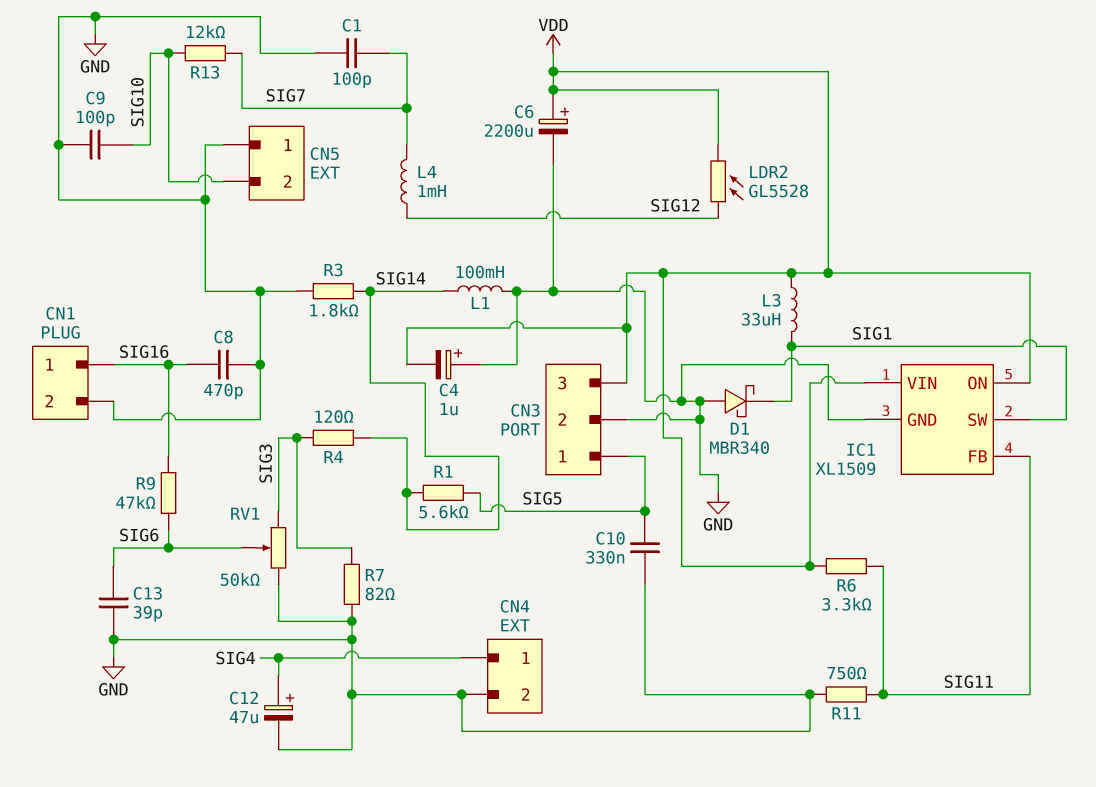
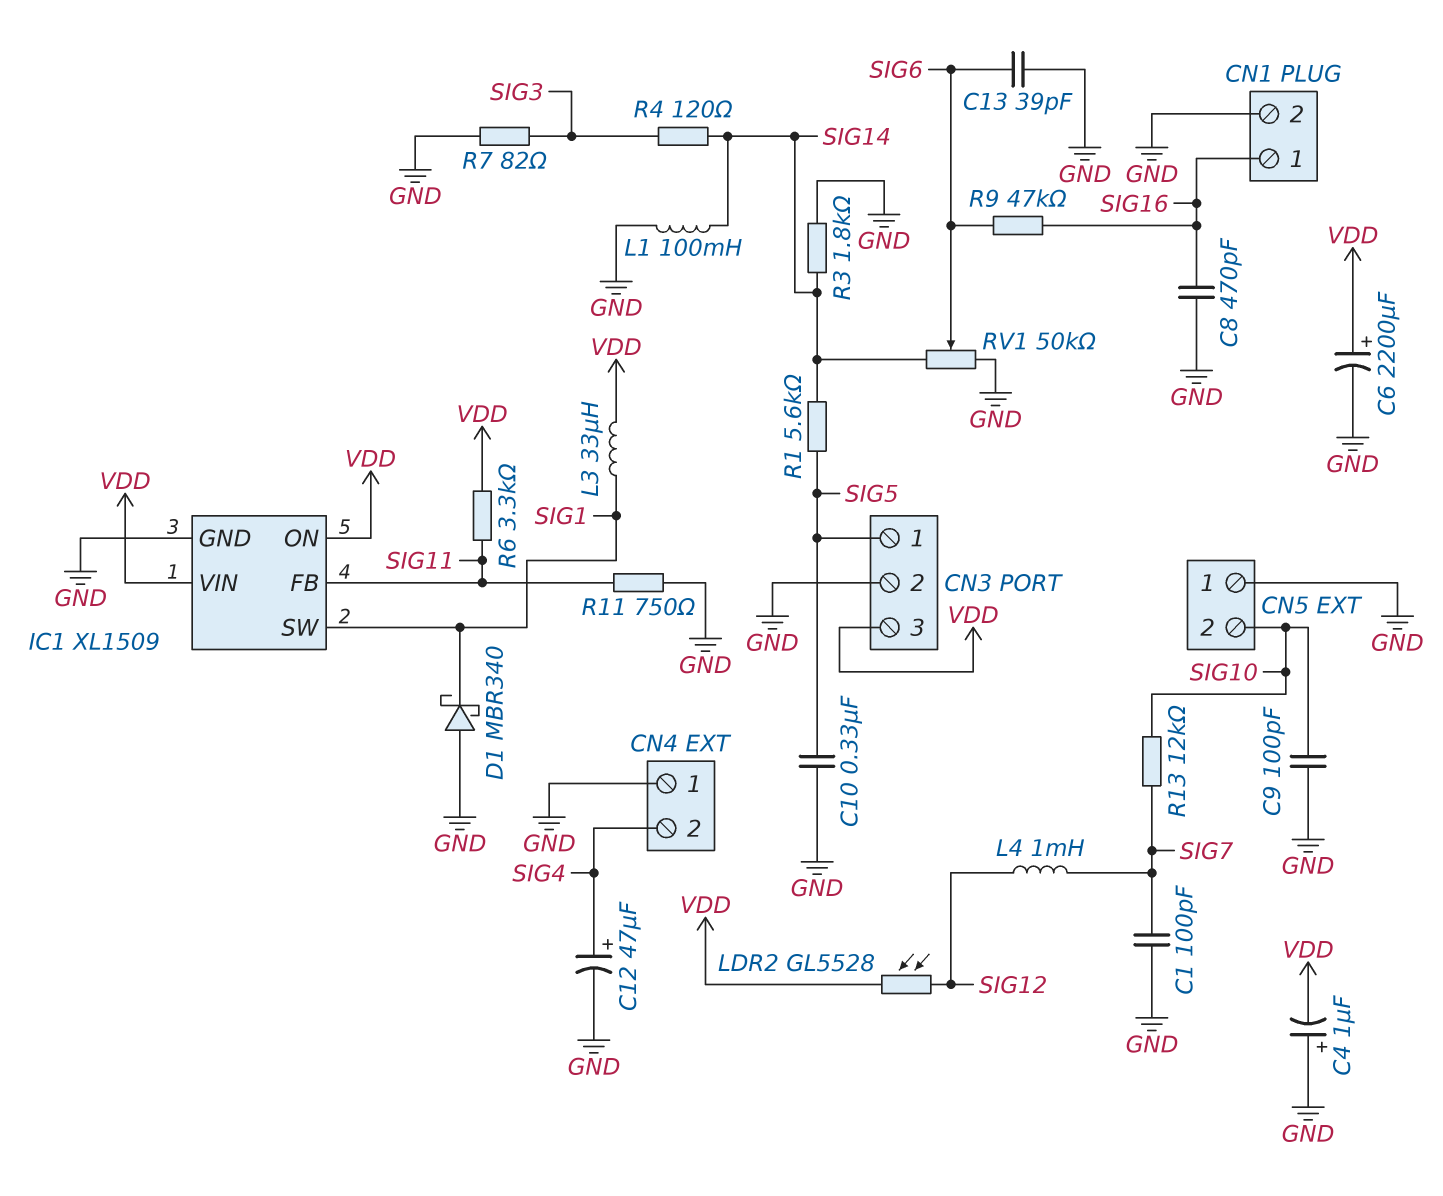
CN4 pin 1: SIG4 -> GND
CN4 pin 2: GND -> SIG4
RV1: 50k (GND, SIG3, wiper SIG6) -> 50k (GND, SIG14, wiper SIG6)

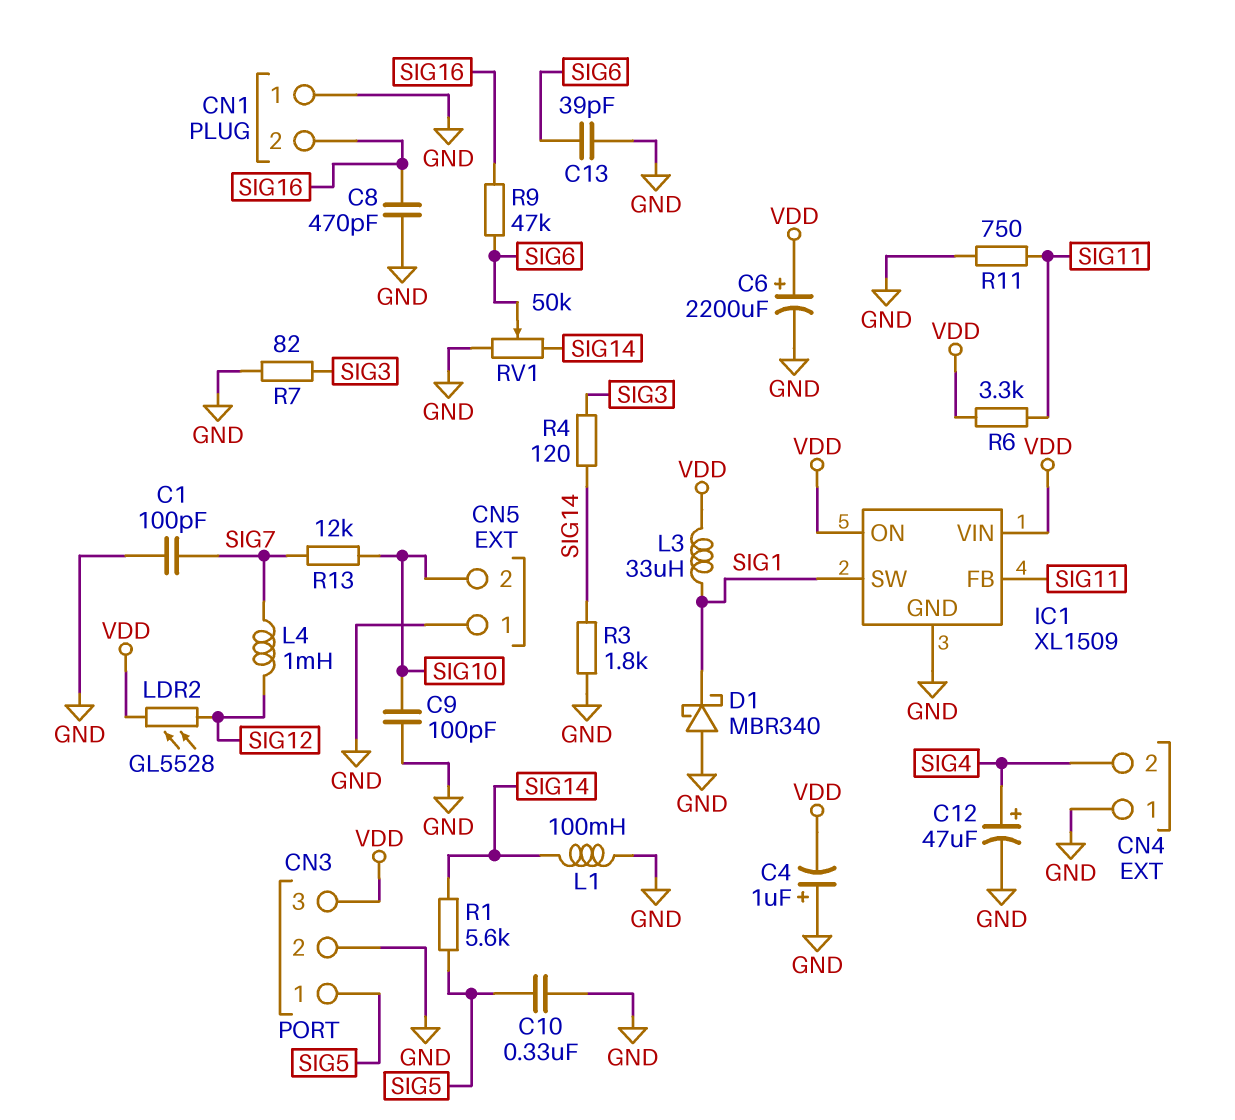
CN1 pin 1: SIG16 -> GND
CN1 pin 2: GND -> SIG16

